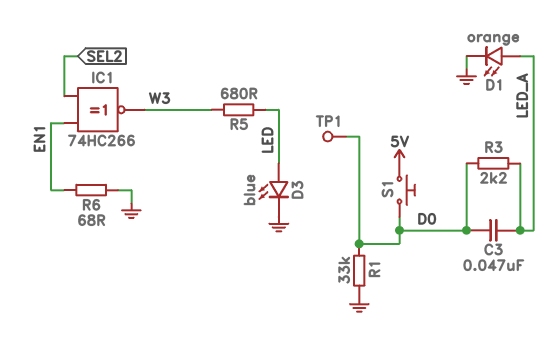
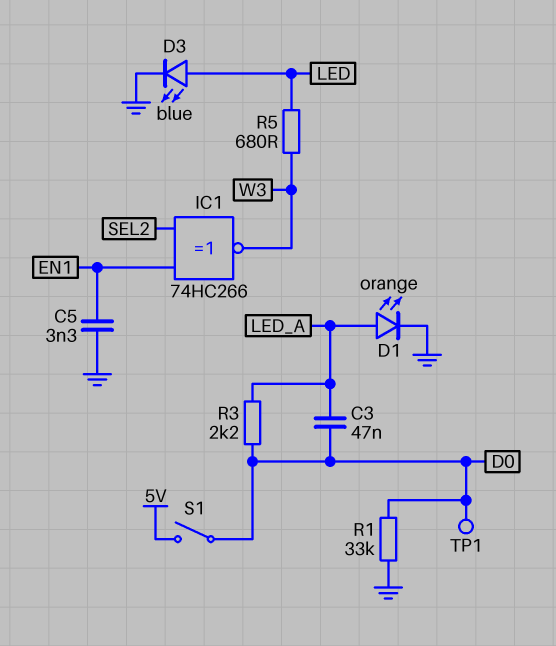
C5: none -> 3.3nF (EN1, GND)
R6: 68 (EN1, GND) -> none
S1: button (5V, D0) -> switch (5V, D0)

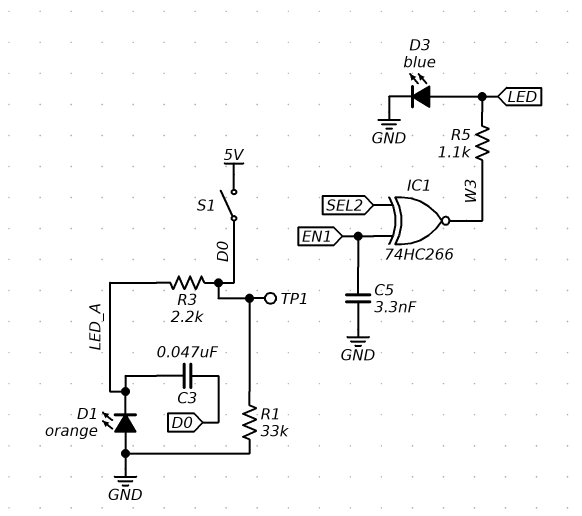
D1: LED orange (A LED_A, K GND) -> LED orange (A GND, K LED_A)
R5: 680 (LED, W3) -> 1.1k (LED, W3)

